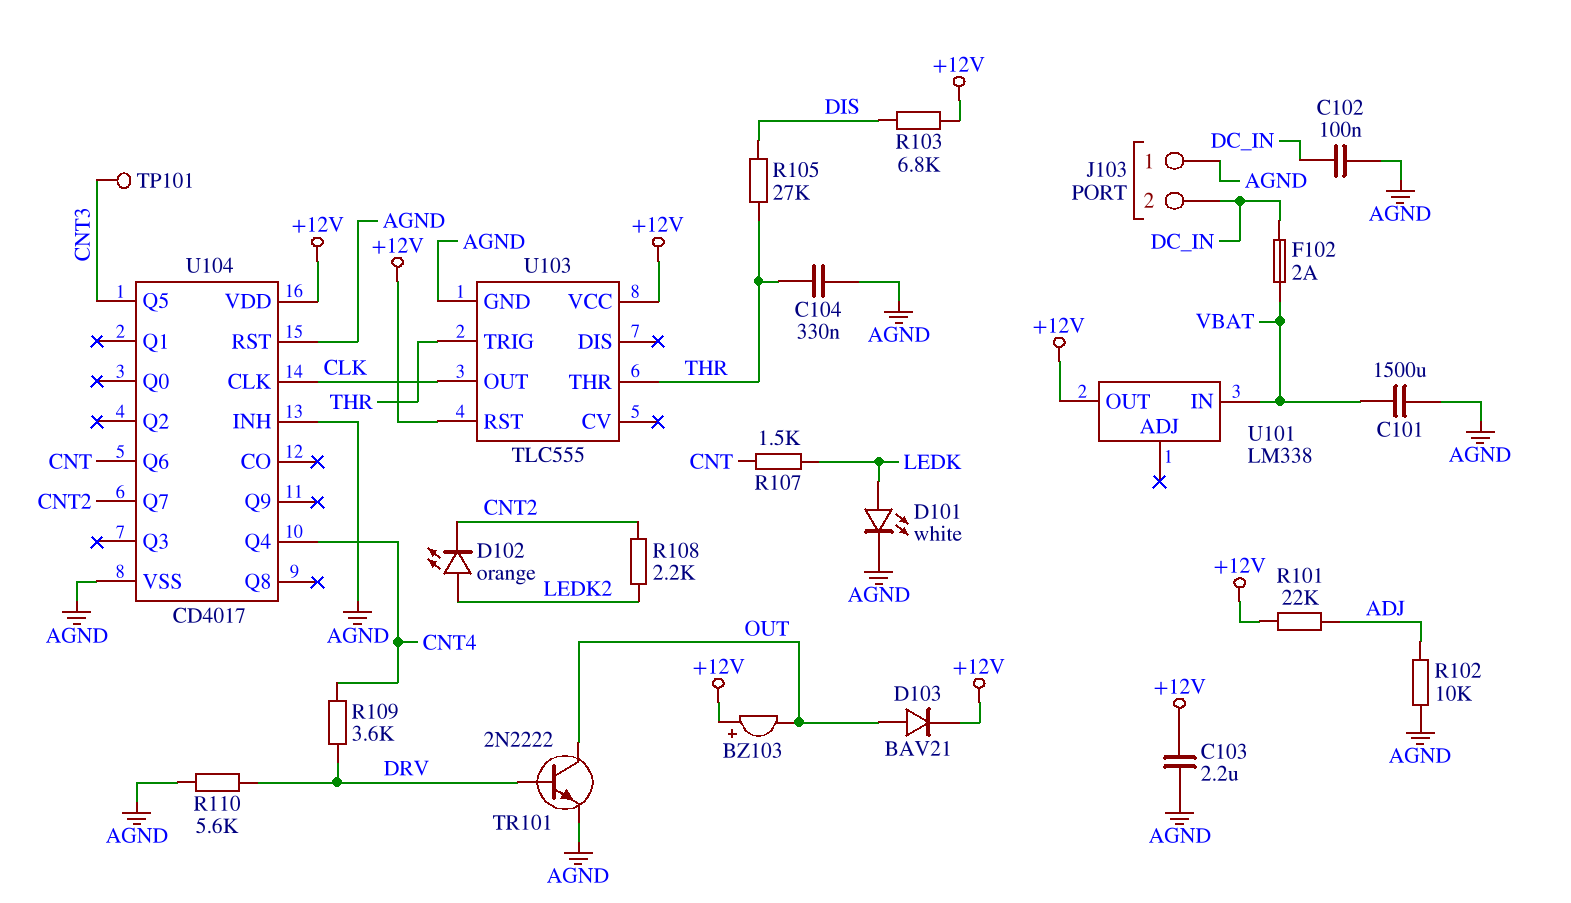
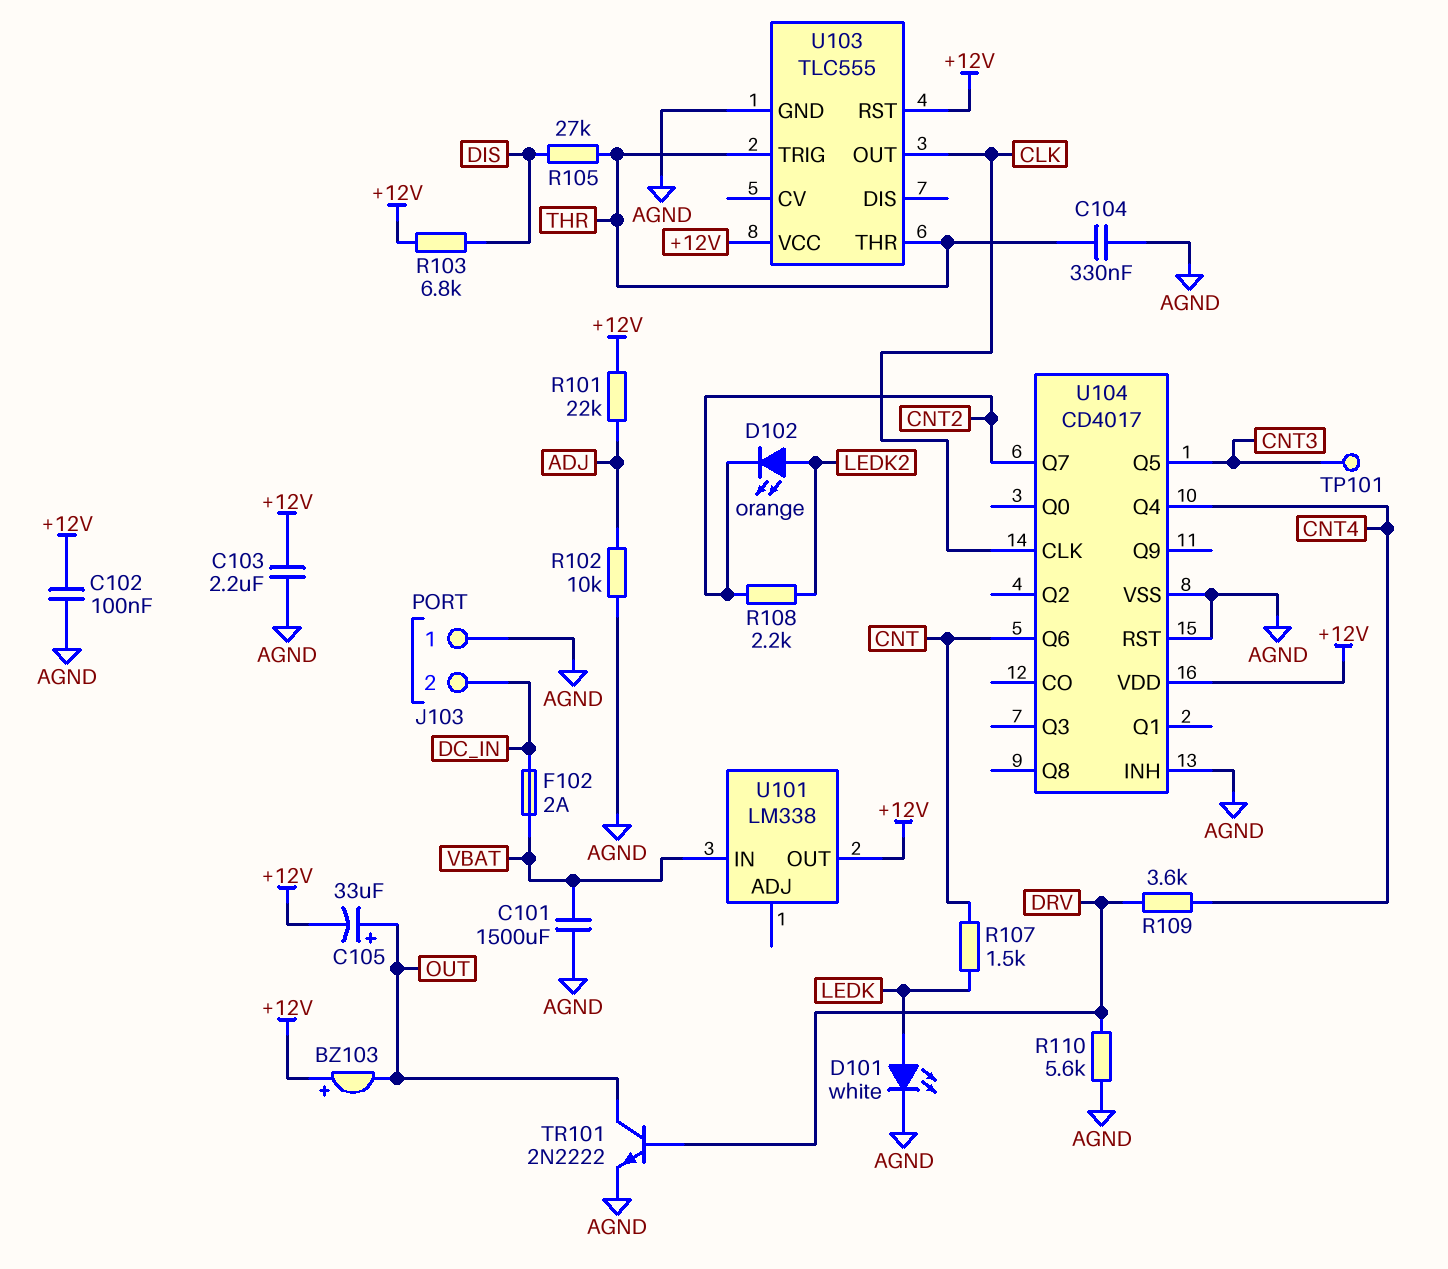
C102: 100nF (AGND, DC_IN) -> 100nF (+12V, AGND)
C105: none -> 33uF (plus OUT, minus +12V)
D103: diode BAV21 (A OUT, K +12V) -> none

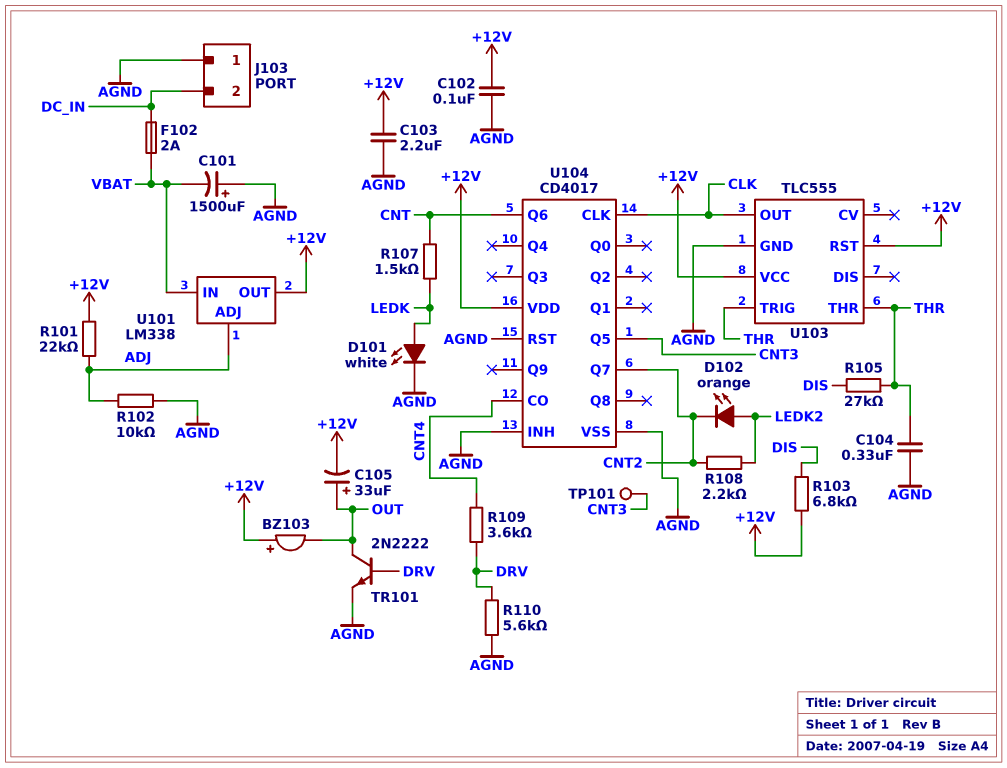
C101: 1500uF (AGND, VBAT) -> 1500uF (plus AGND, minus VBAT)
U101 pin ADJ: none -> ADJ
U104 pin CO: none -> CNT4
U104 pin Q4: CNT4 -> none

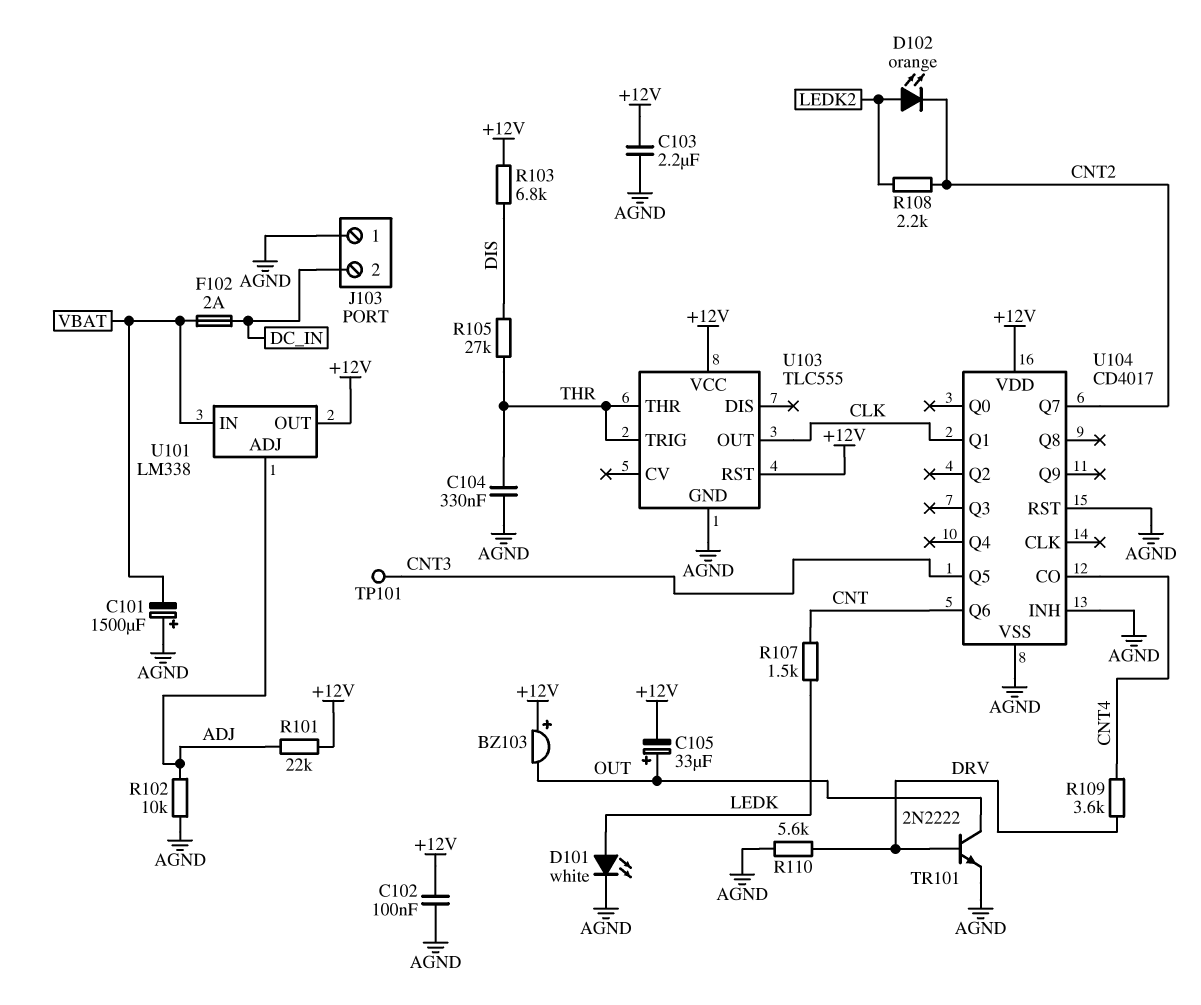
U104 pin CLK: CLK -> none
U104 pin Q1: none -> CLK

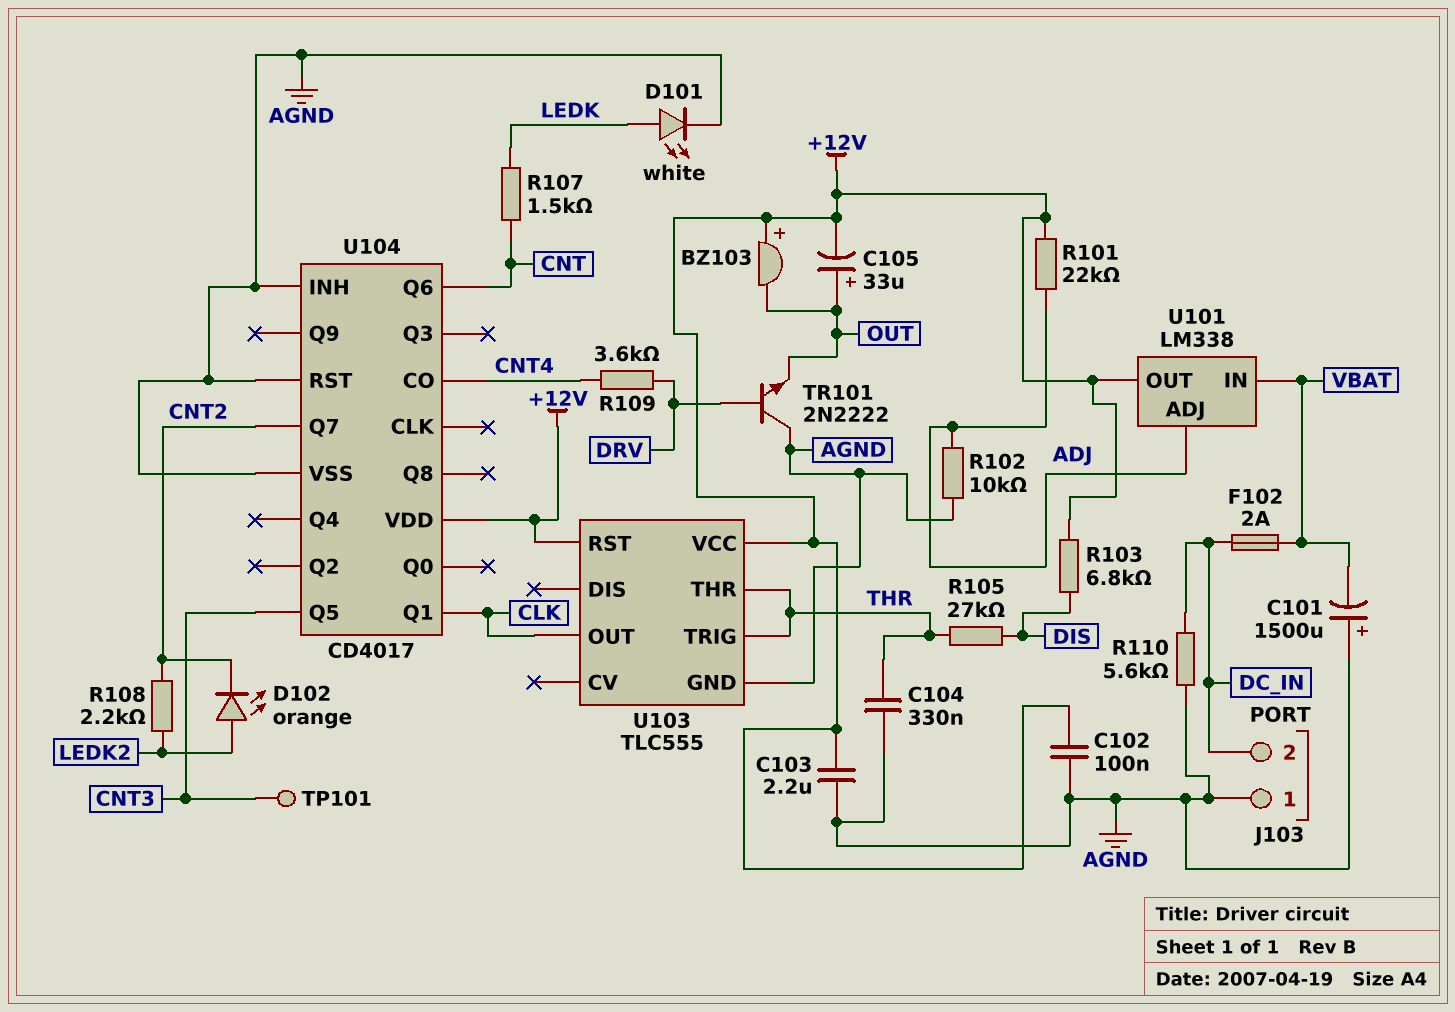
R110: 5.6k (AGND, DRV) -> 5.6k (AGND, DC_IN)
TR101: NPN 2N2222 (B DRV, C OUT, E AGND) -> NPN 2N2222 (B DRV, C AGND, E OUT)

